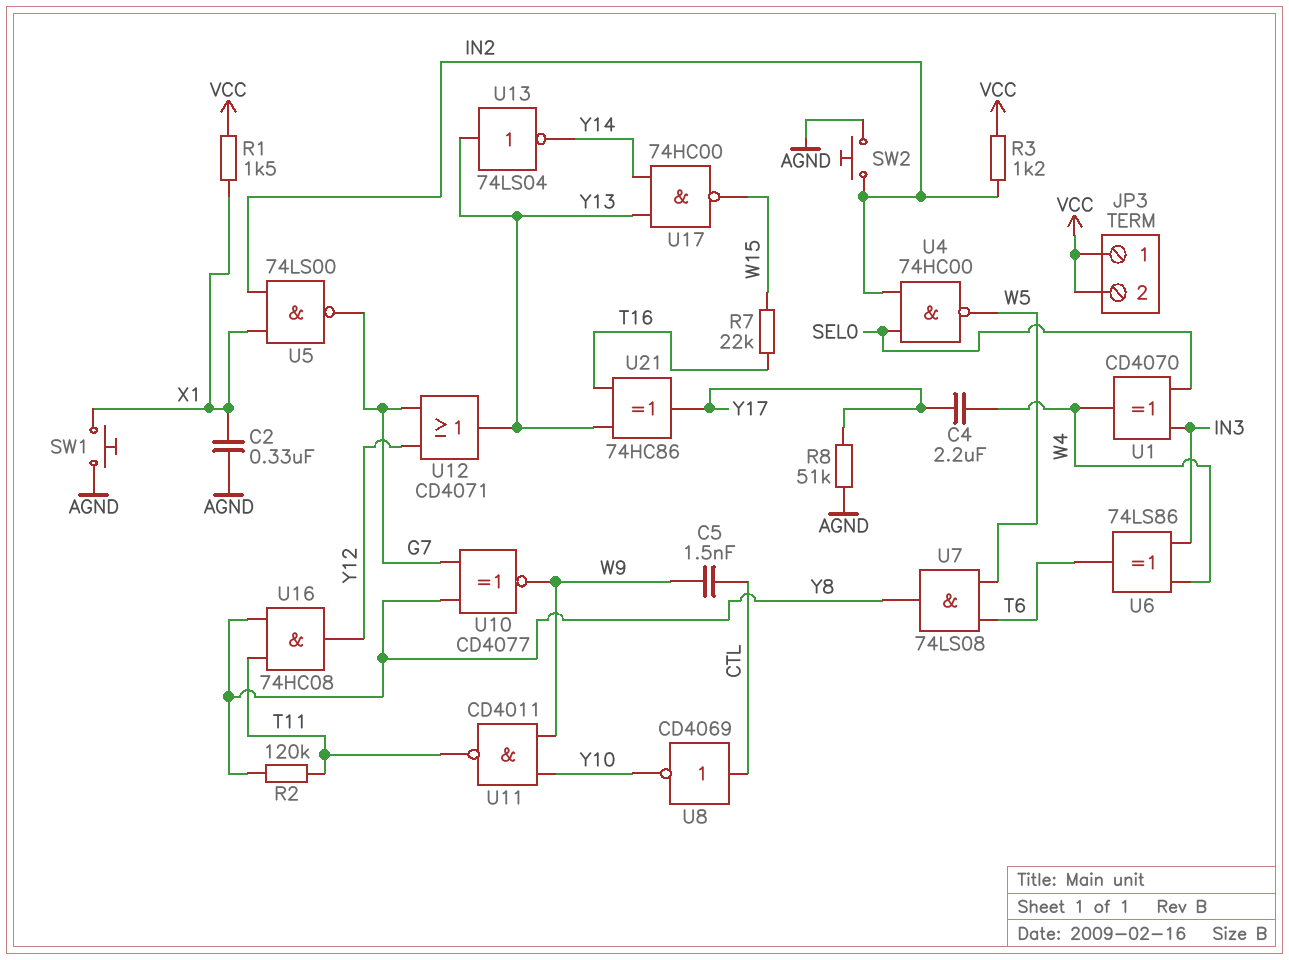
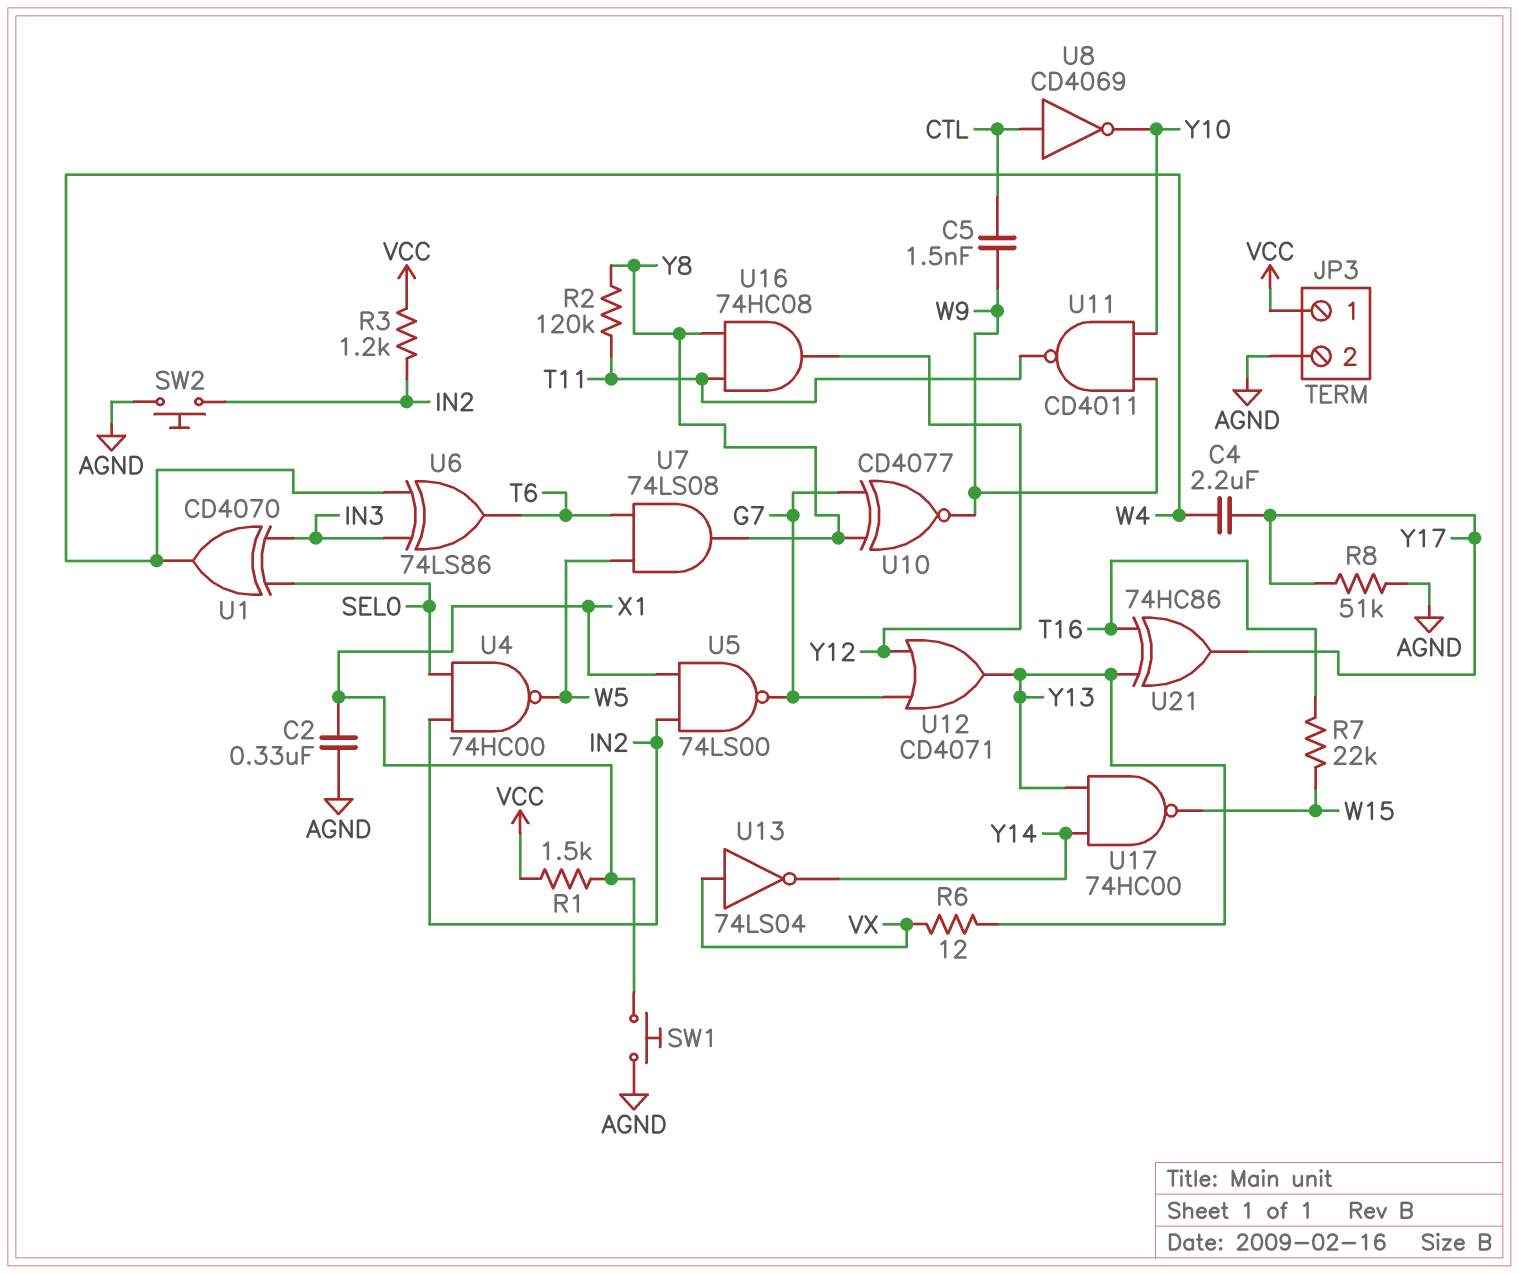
JP3 pin 2: VCC -> AGND
R6: none -> 12 (VX, Y13)
U13: NOT 74LS04 (in Y13, out Y14) -> NOT 74LS04 (in VX, out Y14)

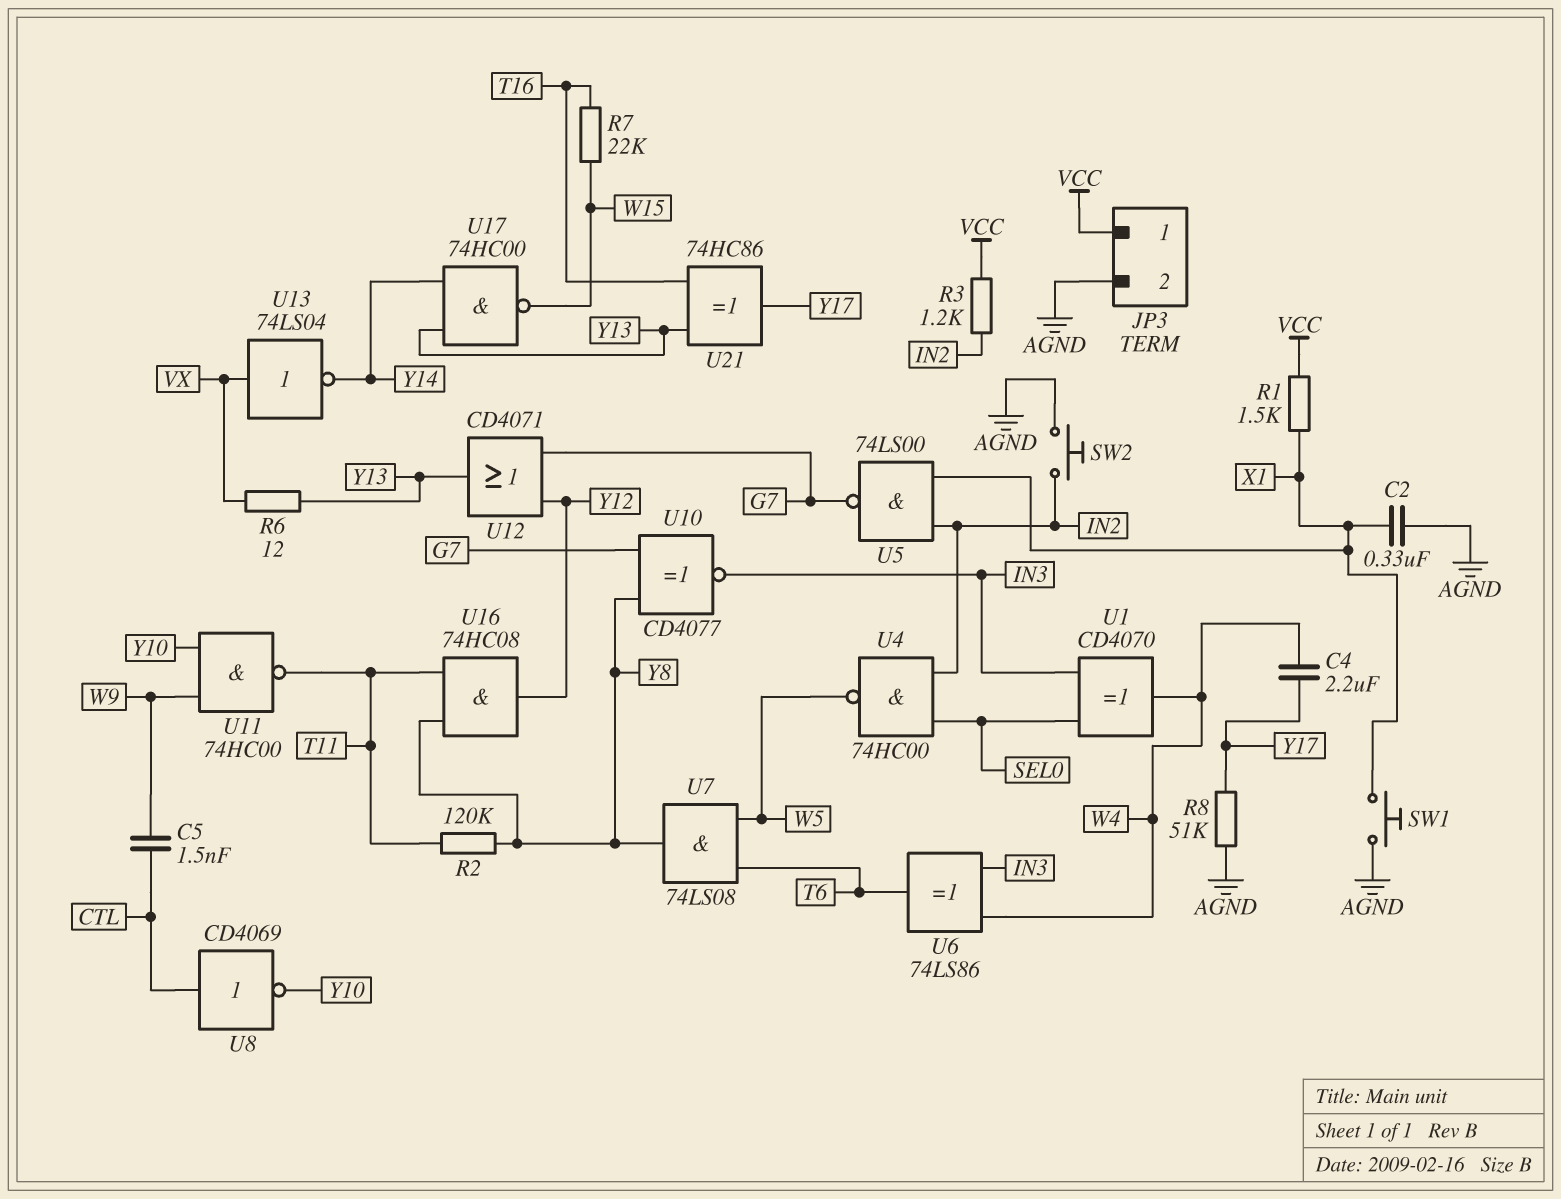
U10: XNOR CD4077 (in G7, in Y8, out W9) -> XNOR CD4077 (in G7, in Y8, out IN3)
U11: NAND CD4011 (in W9, in Y10, out T11) -> NAND 74HC00 (in W9, in Y10, out T11)

